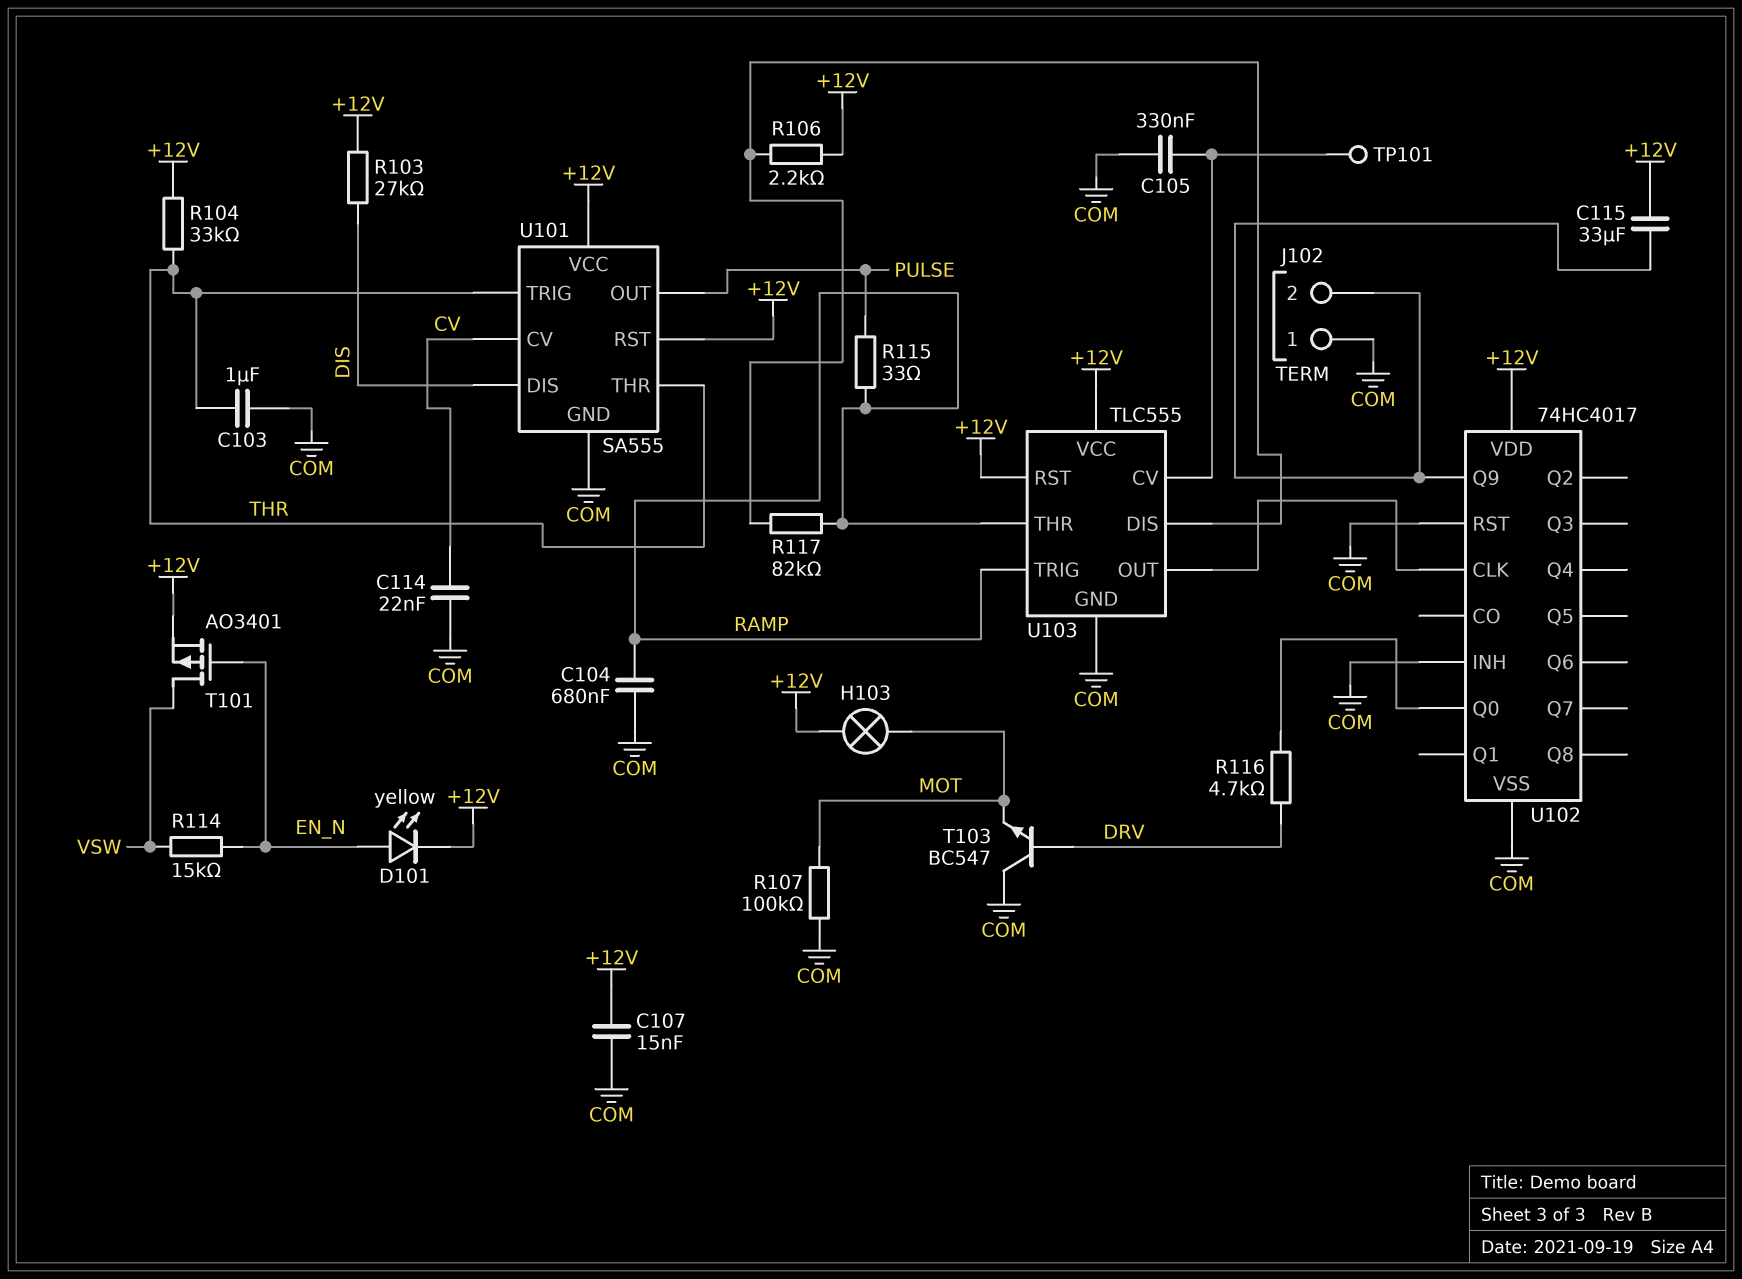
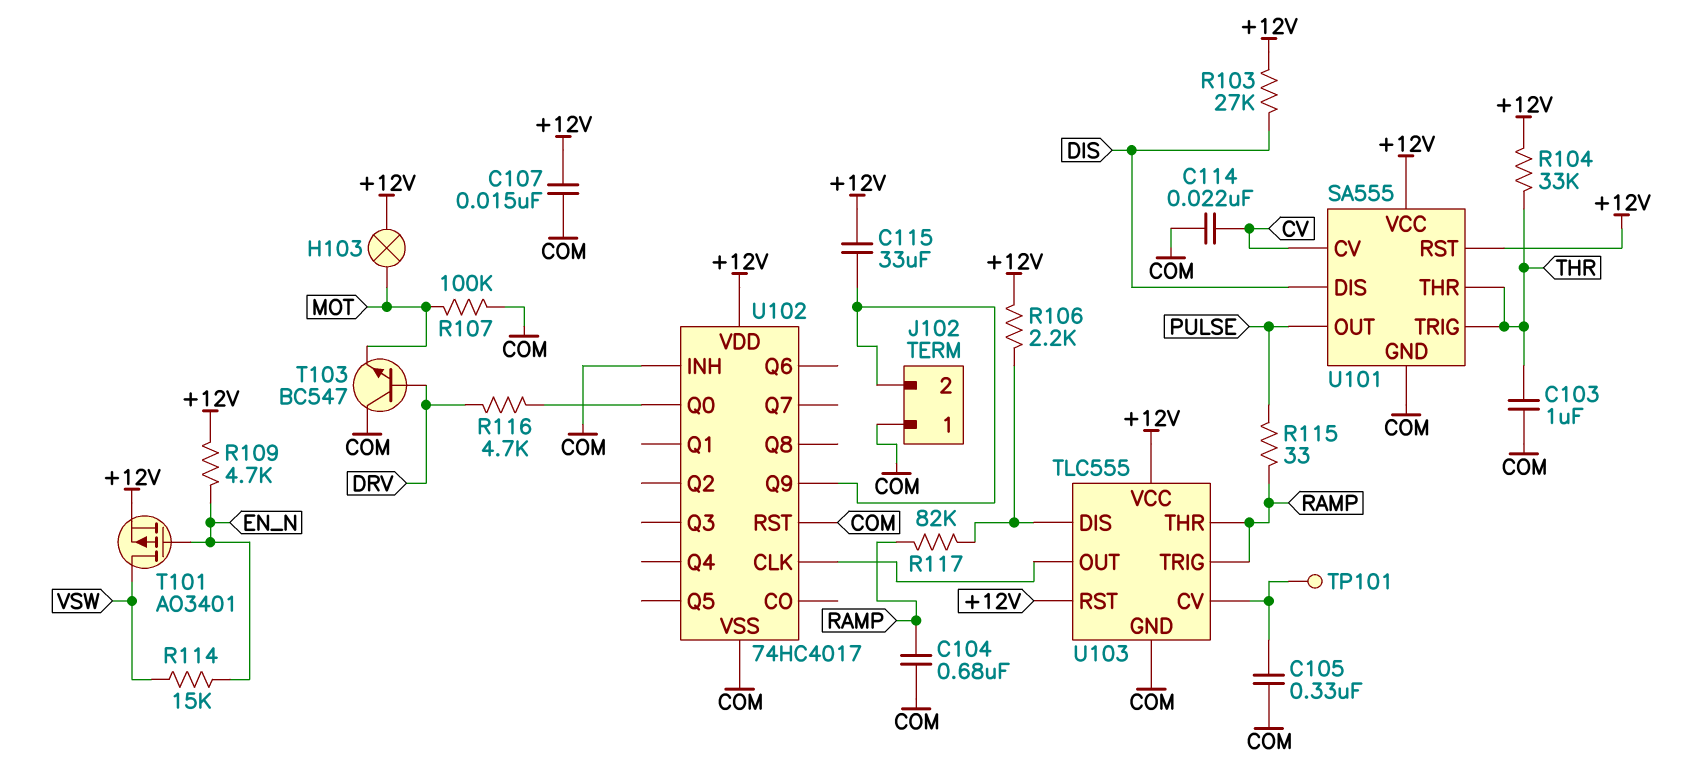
D101: LED yellow (A EN_N, K +12V) -> none
R109: none -> 4.7k (+12V, EN_N)

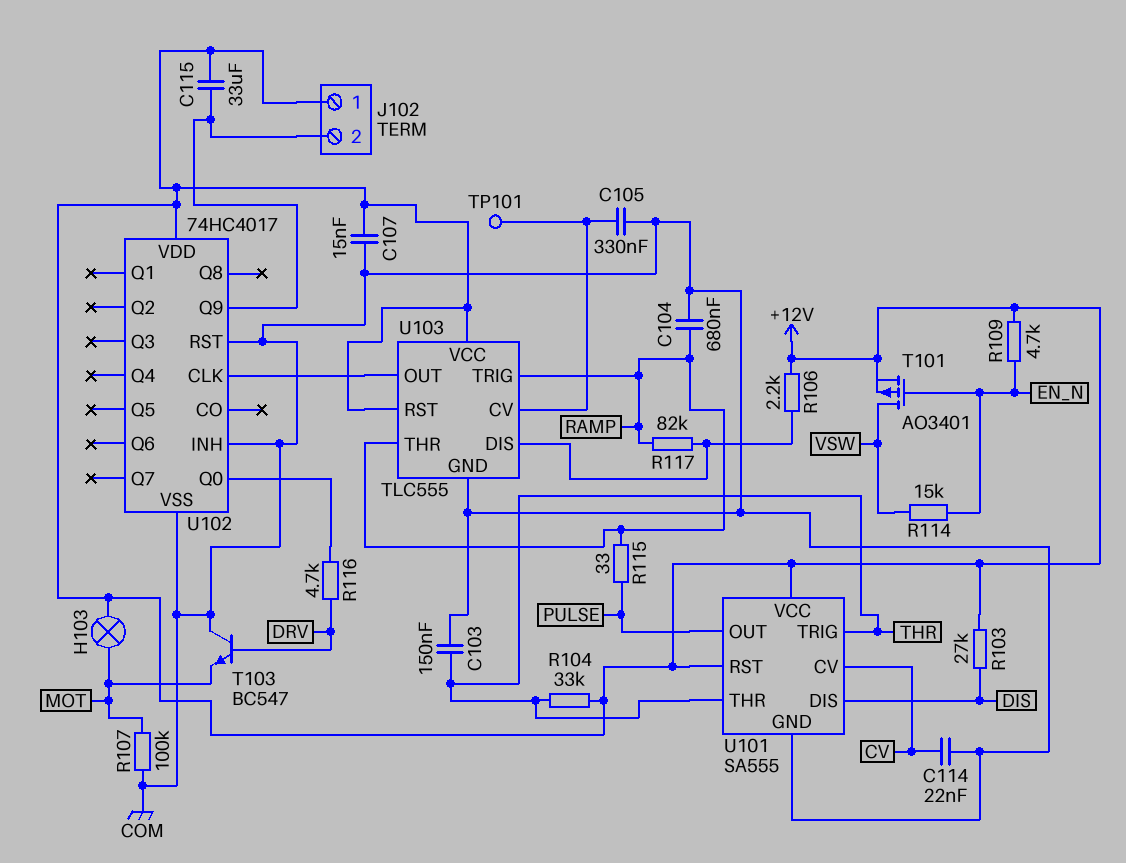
C103: 1uF (COM, THR) -> 150nF (COM, THR)
J102 pin 1: COM -> +12V

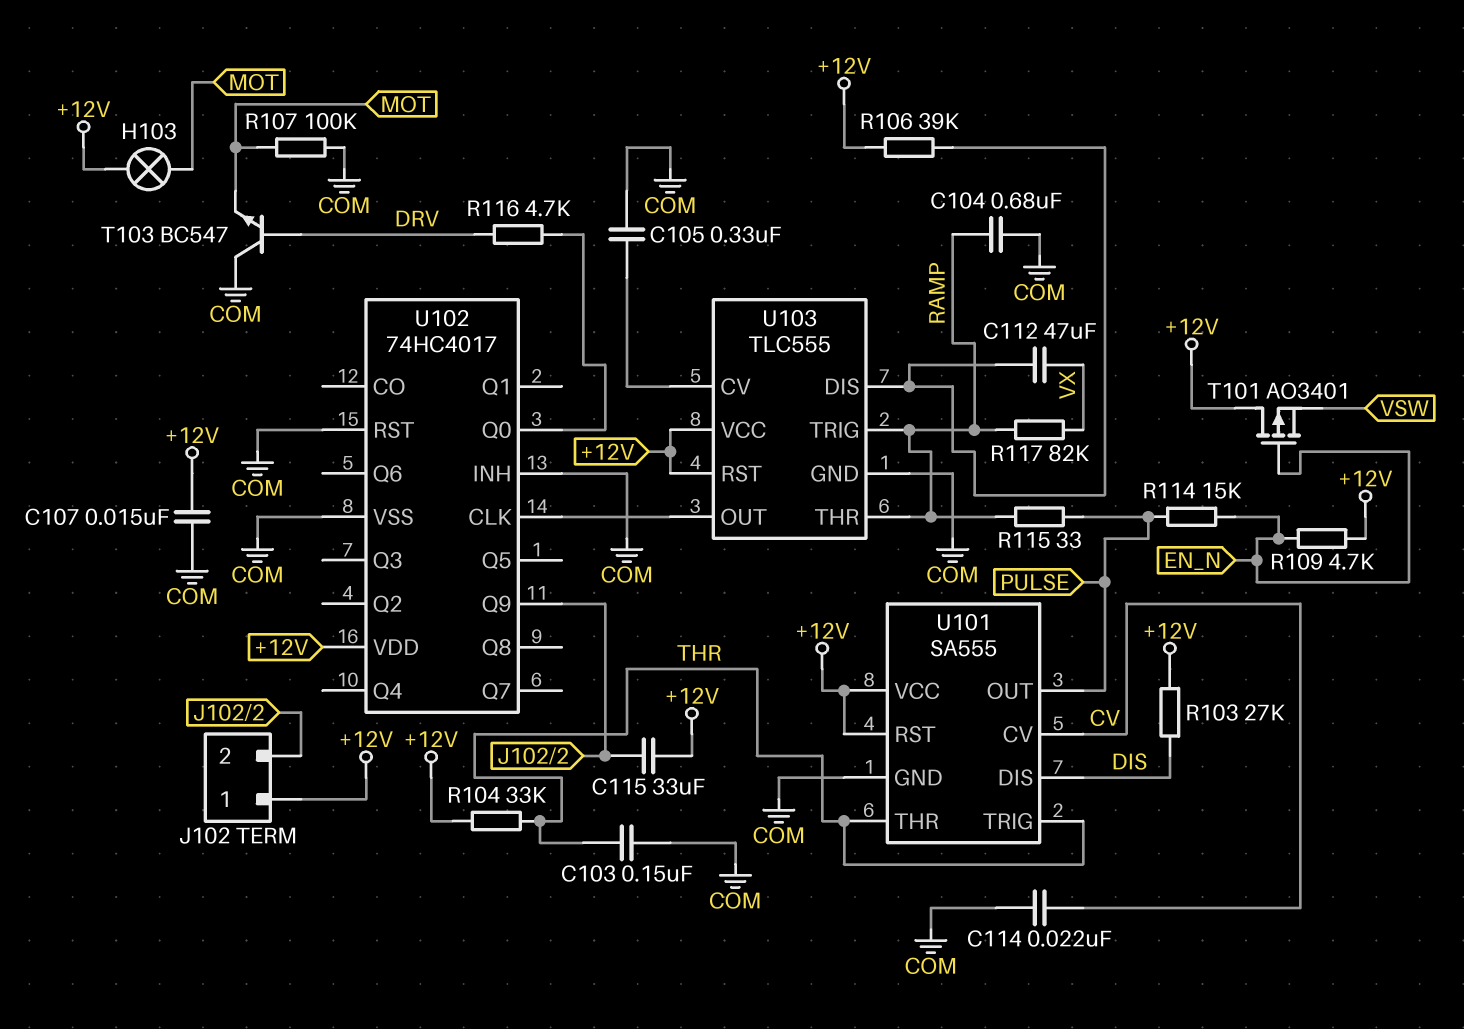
C112: none -> 47uF (U103/DIS, VX)
R106: 2.2k (+12V, U103/DIS) -> 39k (+12V, U103/DIS)
R114: 15k (EN_N, VSW) -> 15k (EN_N, PULSE)
R117: 82k (RAMP, U103/DIS) -> 82k (RAMP, VX)
T101: PMOS AO3401 (G EN_N, D VSW, S +12V) -> PMOS AO3401 (G EN_N, D +12V, S VSW)
TP101: test point (U103/CV) -> none

